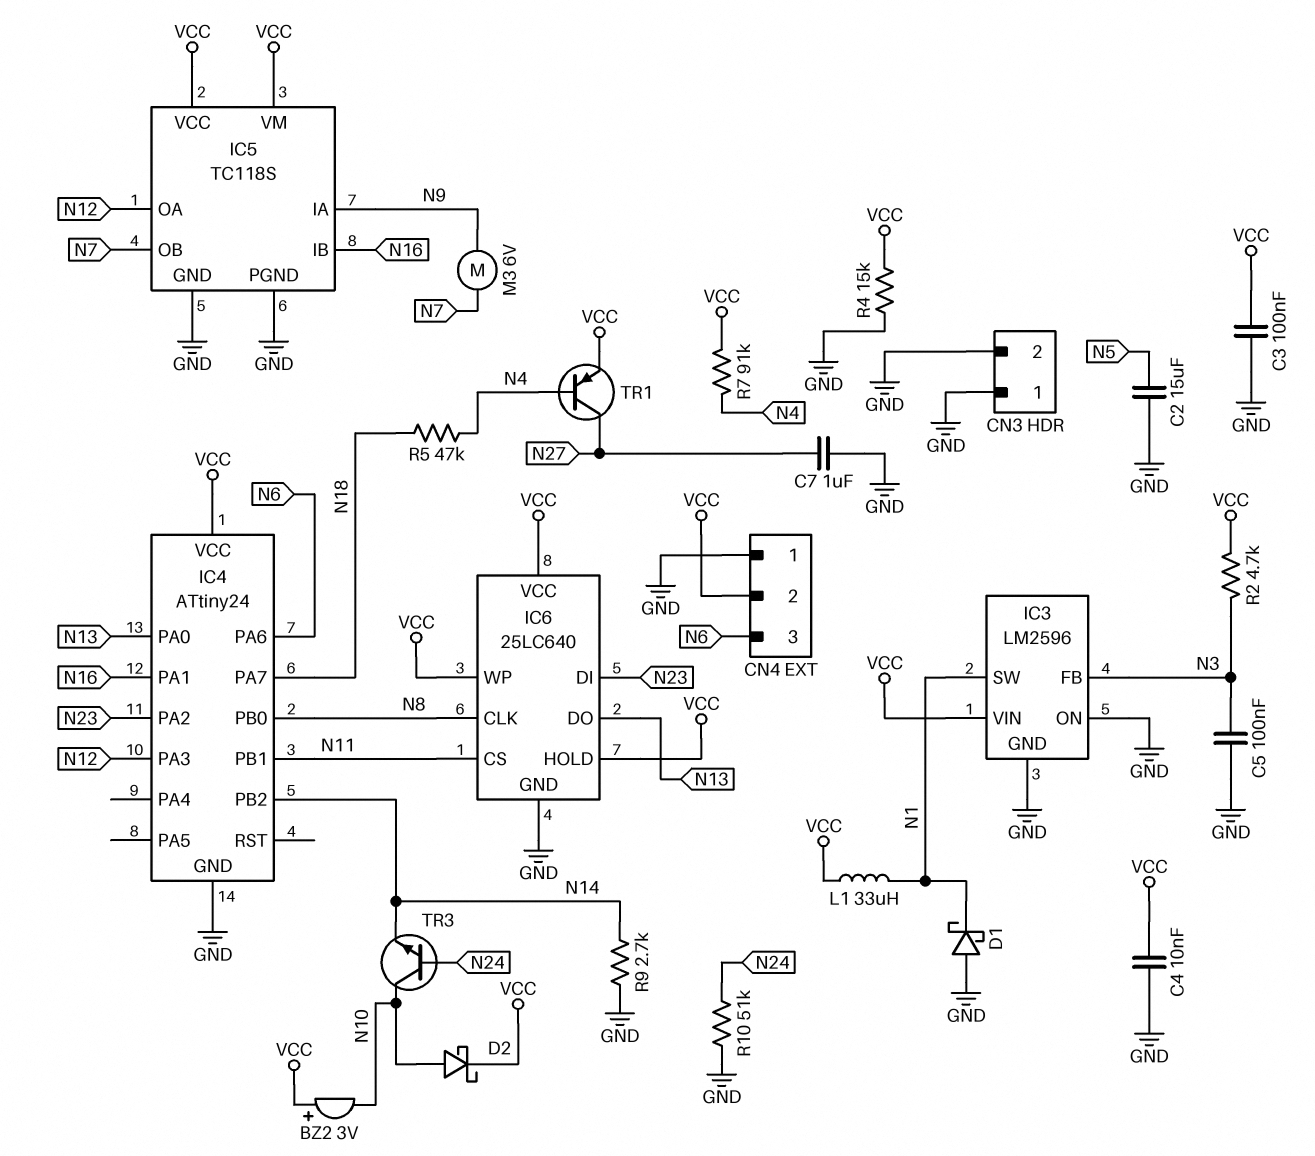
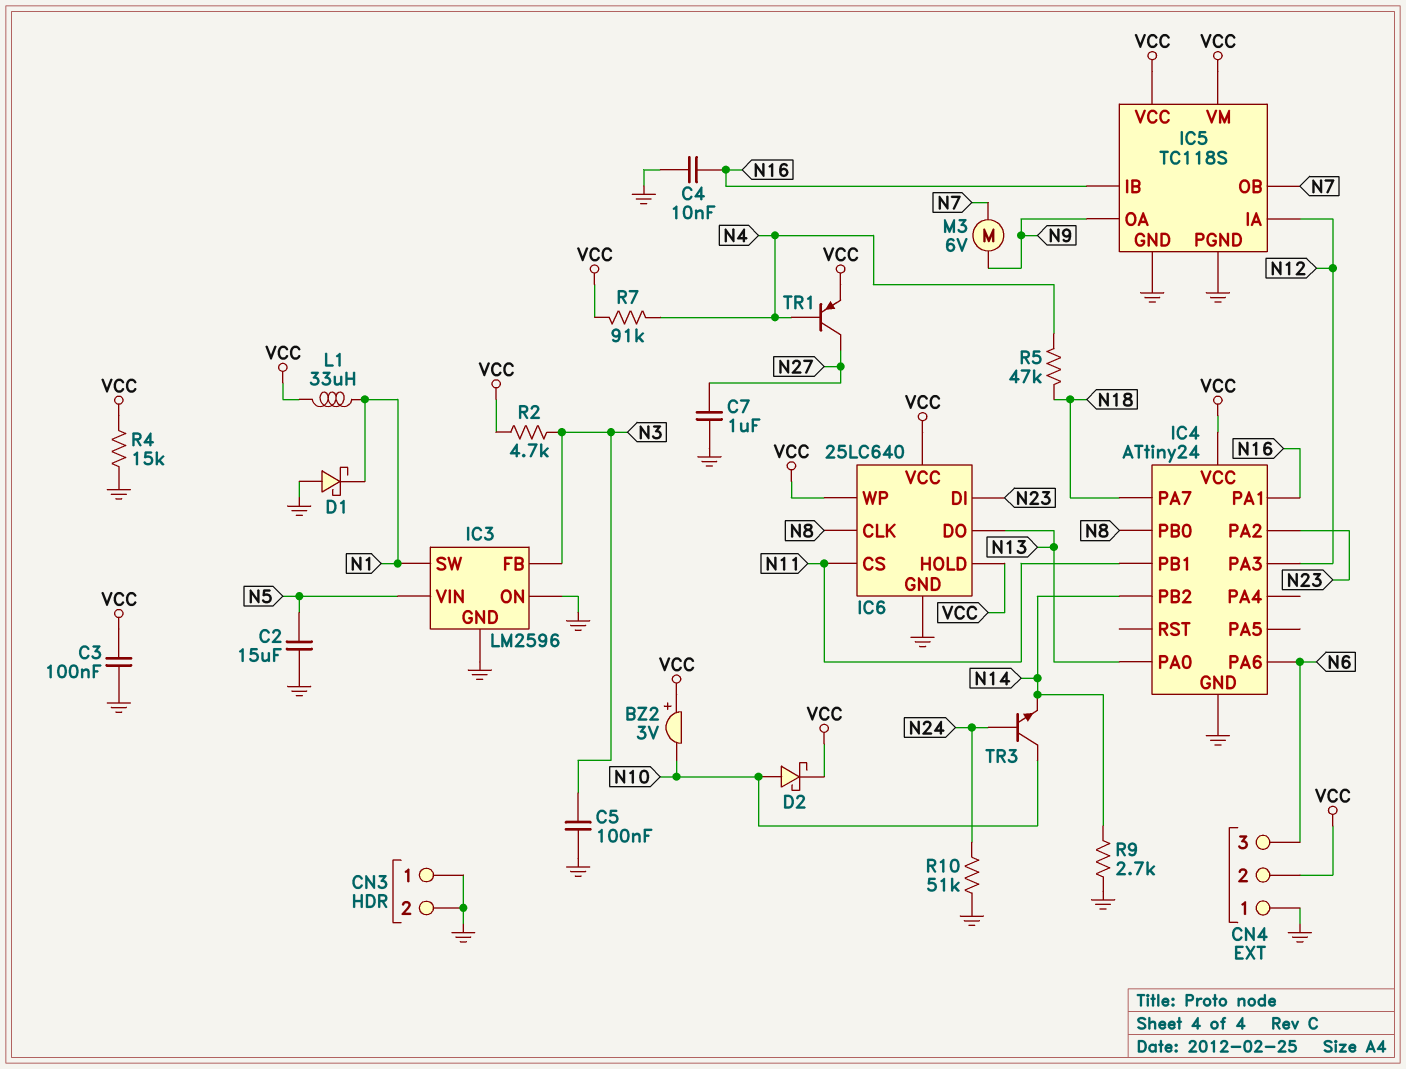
C4: 10nF (GND, VCC) -> 10nF (GND, N16)
IC3 pin VIN: VCC -> N5
IC5 pin IA: N9 -> N12
IC5 pin OA: N12 -> N9

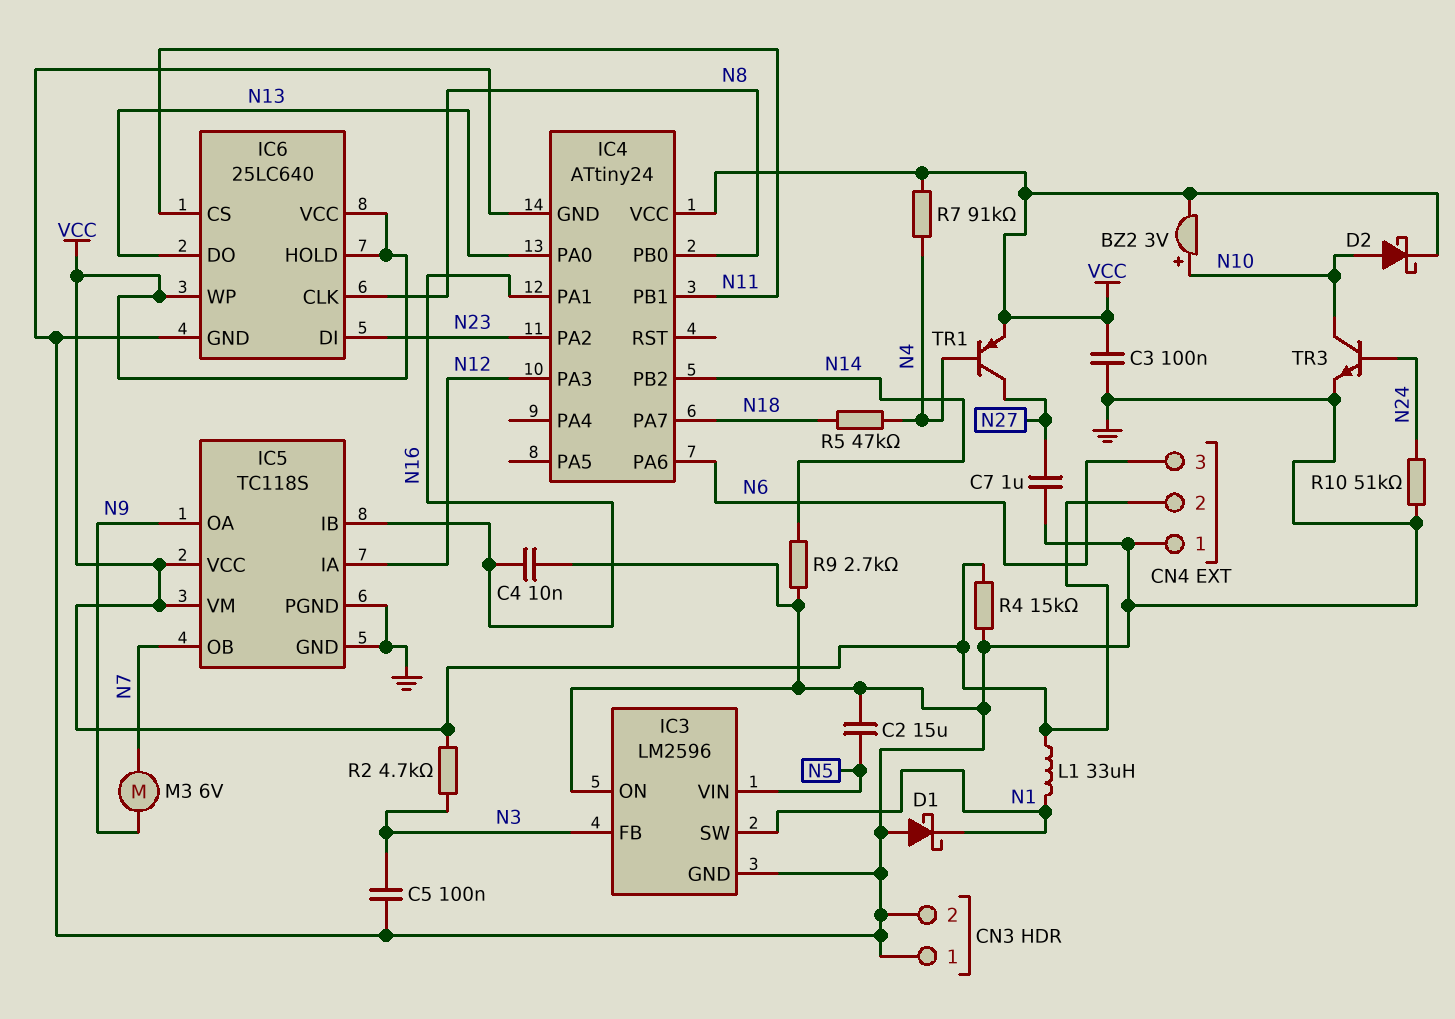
BZ2: buzzer 3V (plus VCC, minus N10) -> buzzer 3V (plus N10, minus VCC)
TR3: NPN (B N24, C N10, E N14) -> NPN (B N24, C N10, E GND)

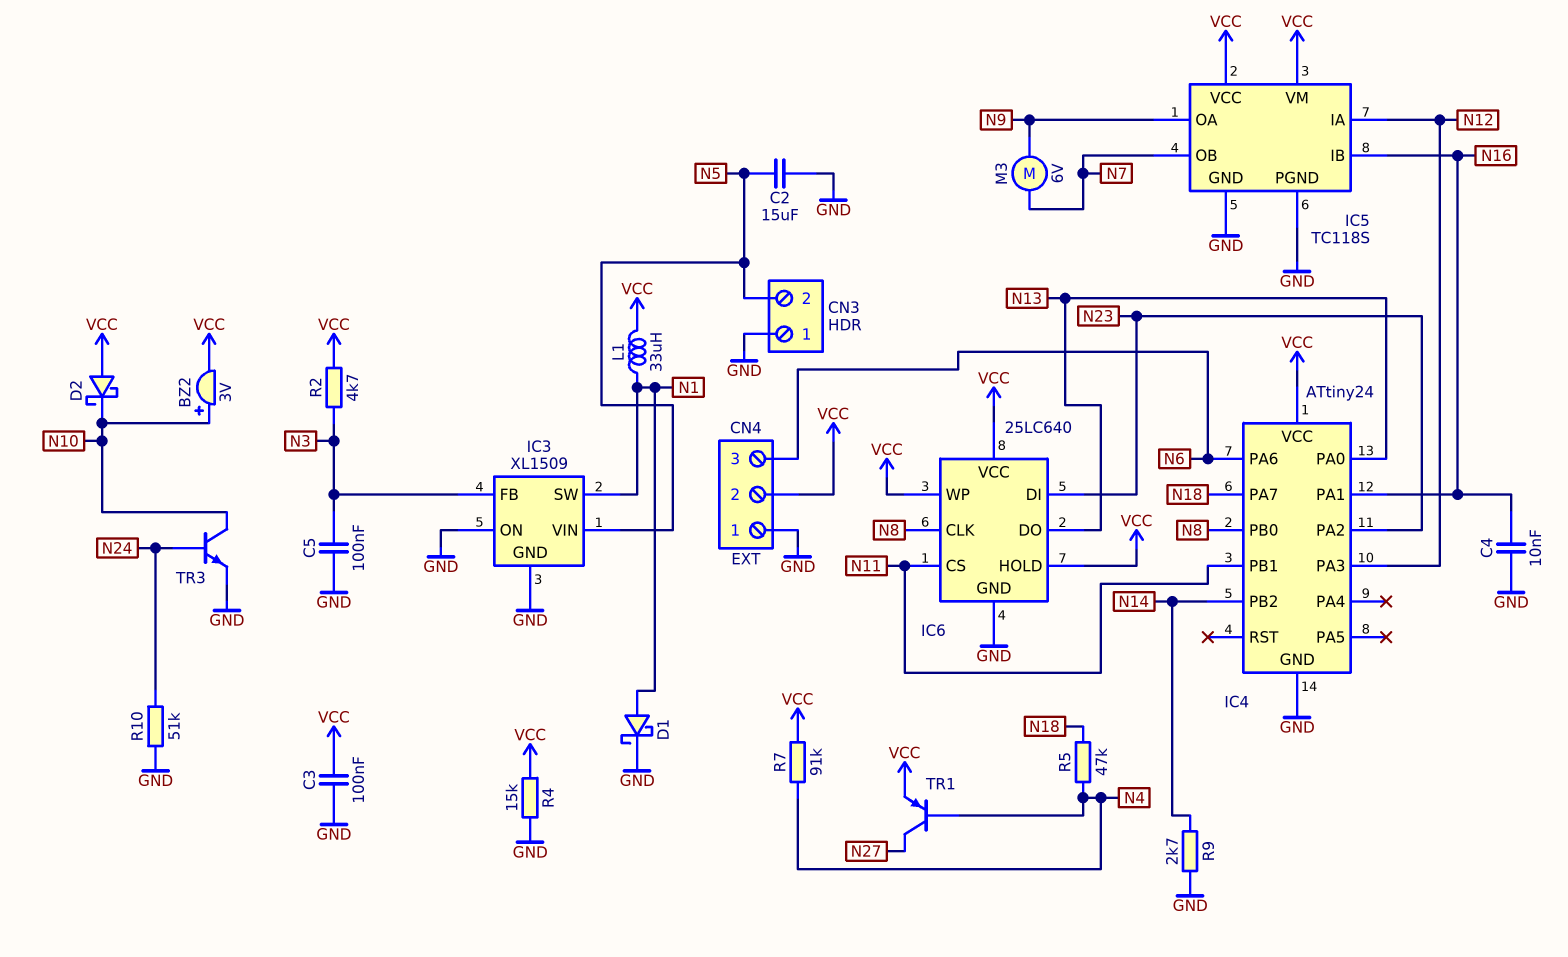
C7: 1uF (GND, N27) -> none
CN3 pin 2: GND -> N5
D1: schottky (A GND, K N1) -> schottky (A N1, K GND)
D2: schottky (A N10, K VCC) -> schottky (A VCC, K N10)
IC3: LM2596 -> XL1509

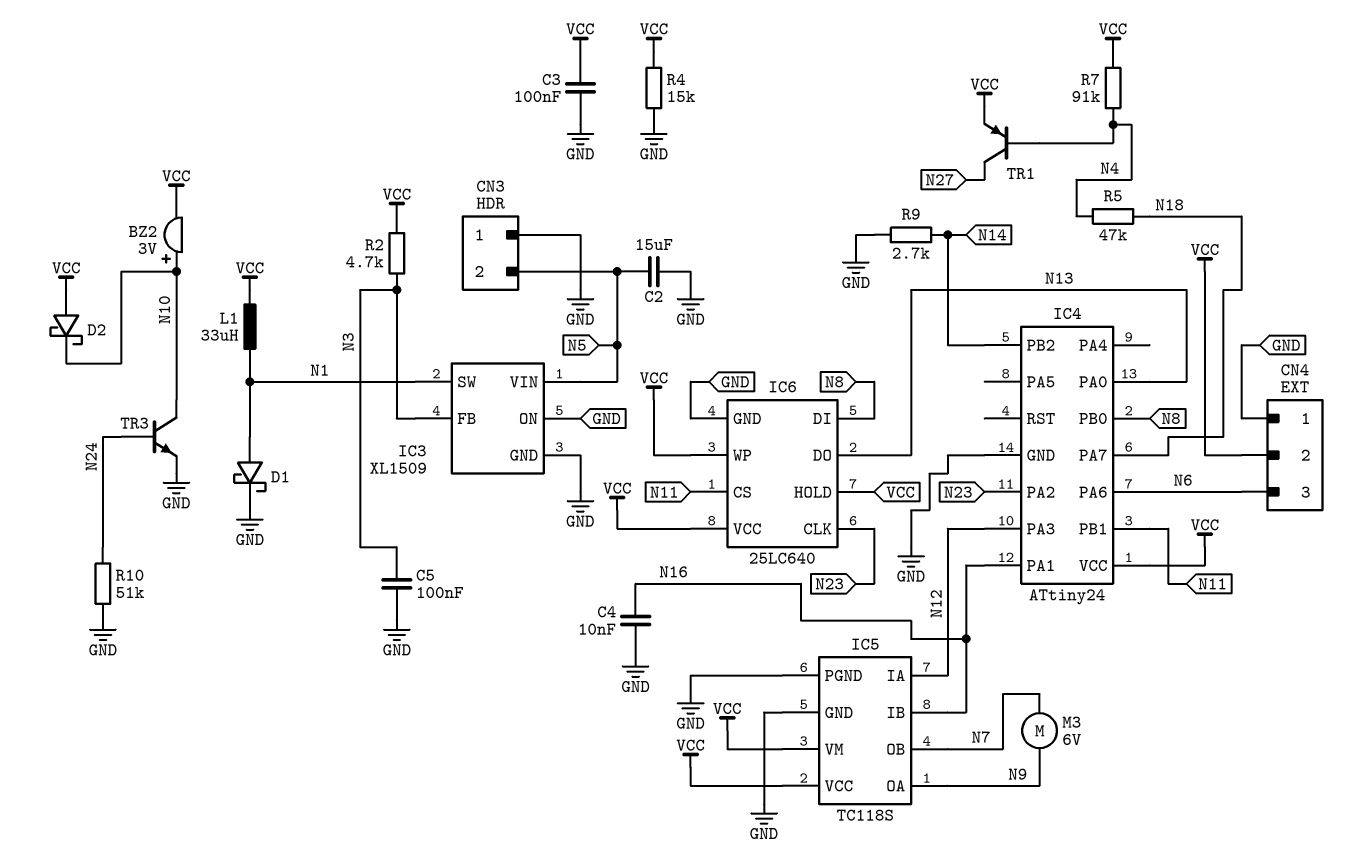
IC6 pin CLK: N8 -> N23
IC6 pin DI: N23 -> N8

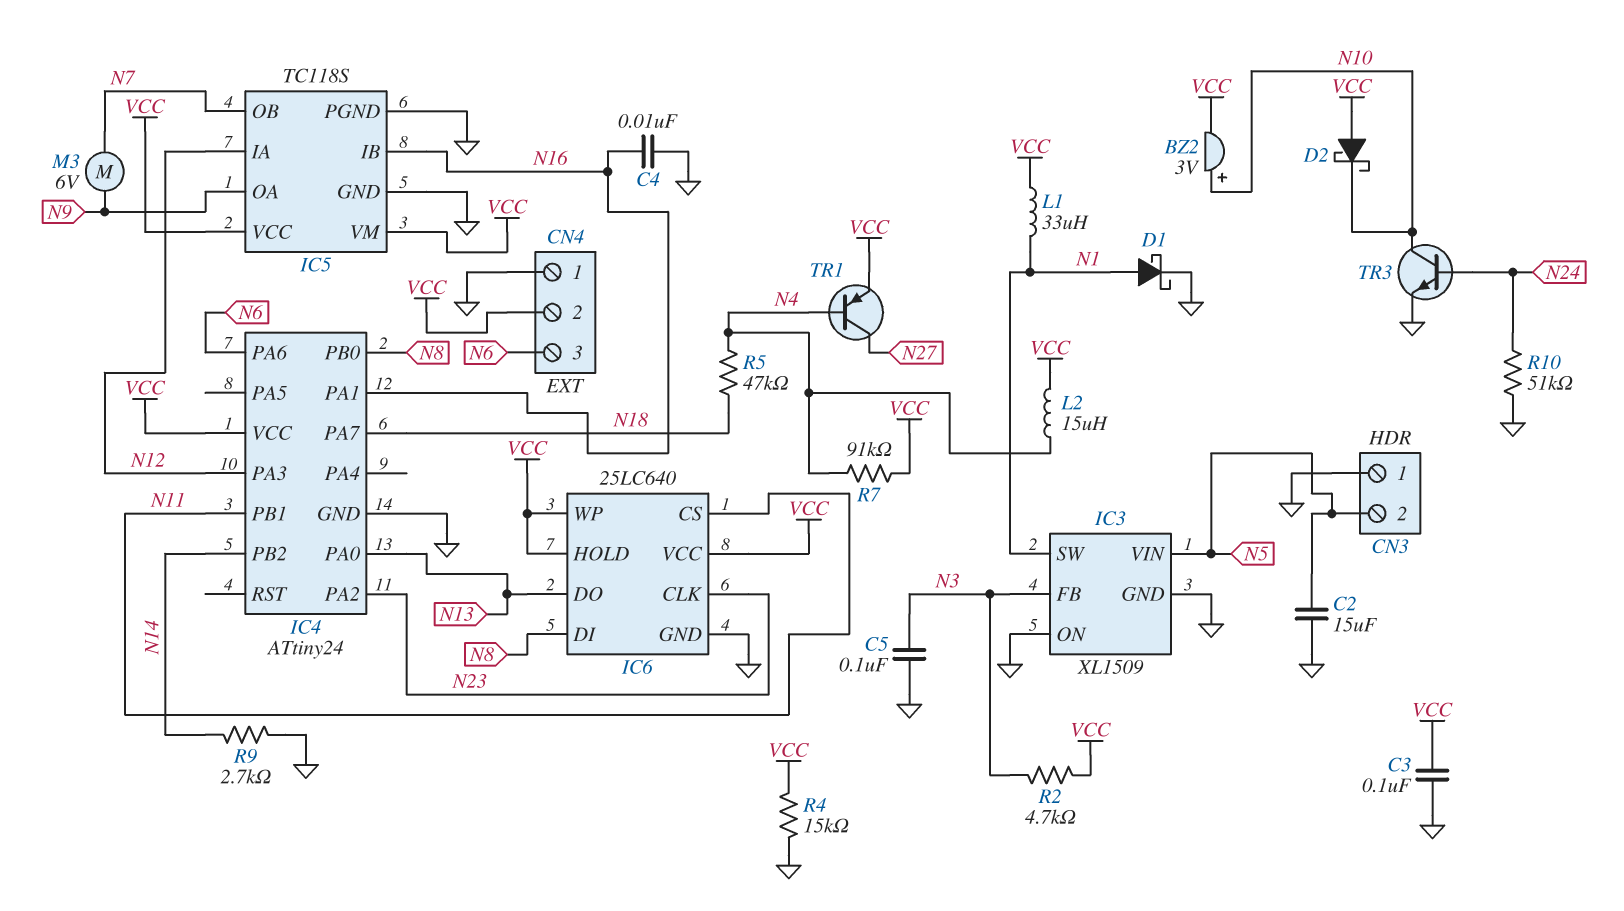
L2: none -> 15uH (N4, VCC)

